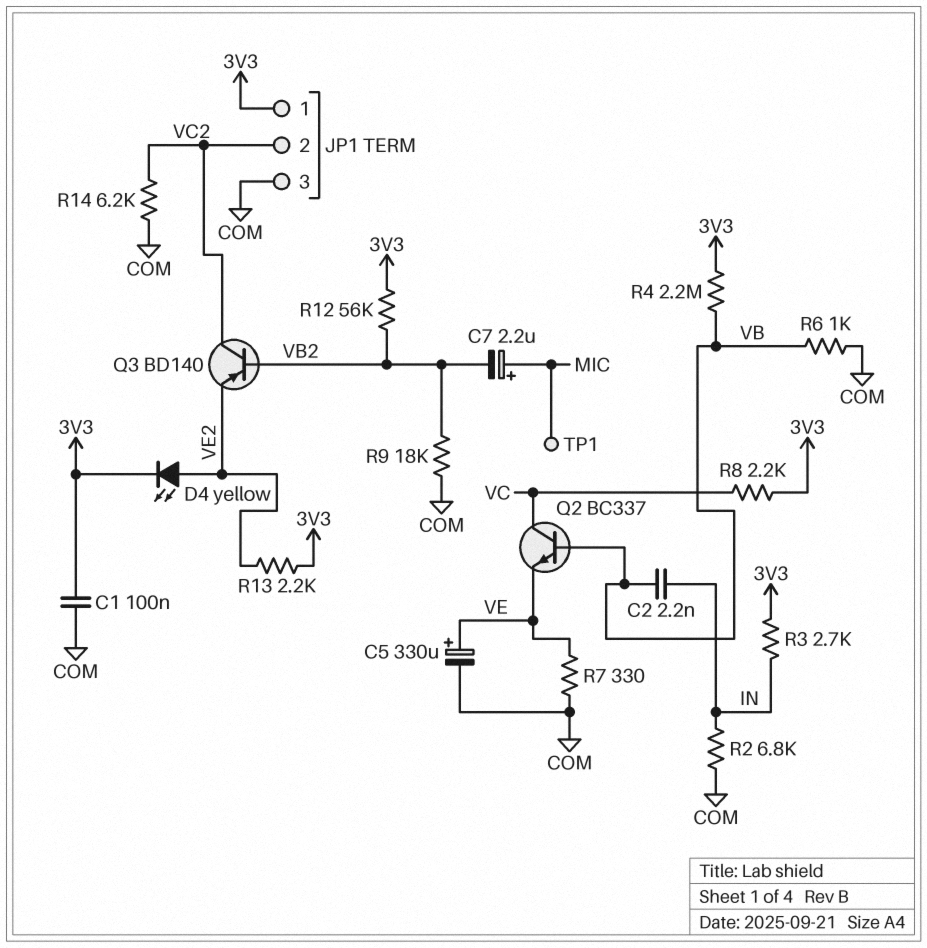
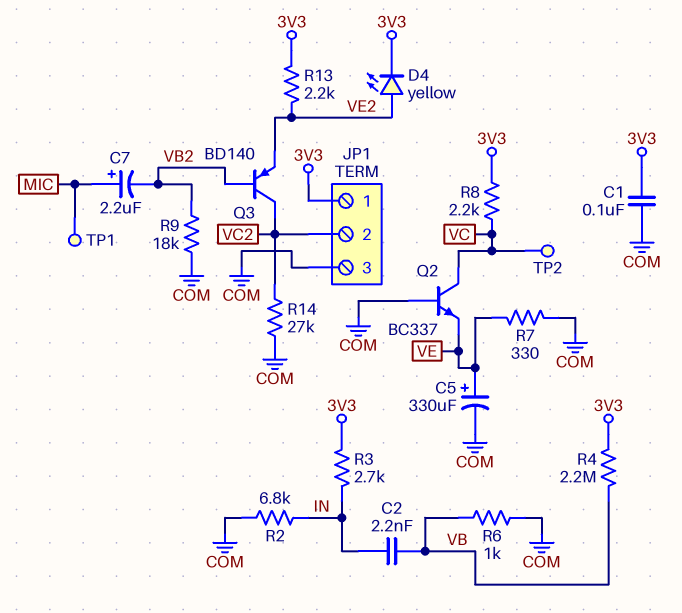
Q2: NPN BC337 (B VB, C VC, E VE) -> NPN BC337 (B COM, C VC, E VE)
R12: 56k (3V3, VB2) -> none
R14: 6.2k (COM, VC2) -> 27k (COM, VC2)
TP2: none -> test point (VC)

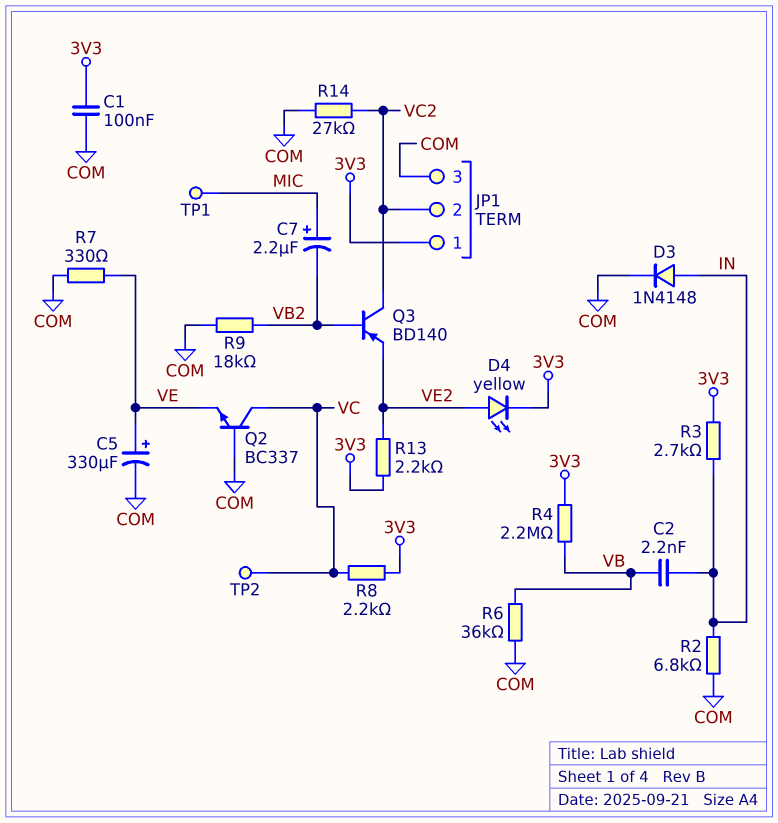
D3: none -> diode 1N4148 (A IN, K COM)
R6: 1k (COM, VB) -> 36k (COM, VB)

